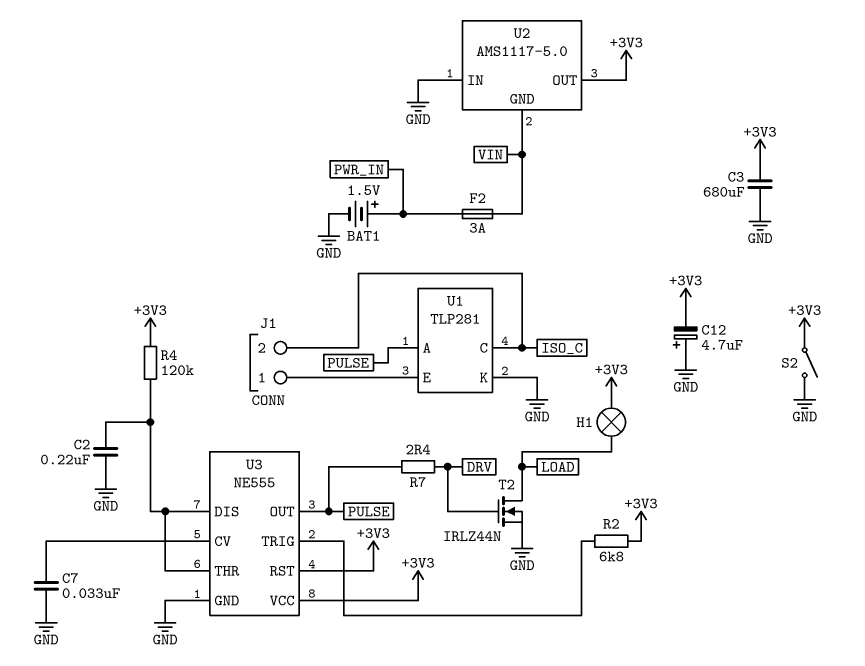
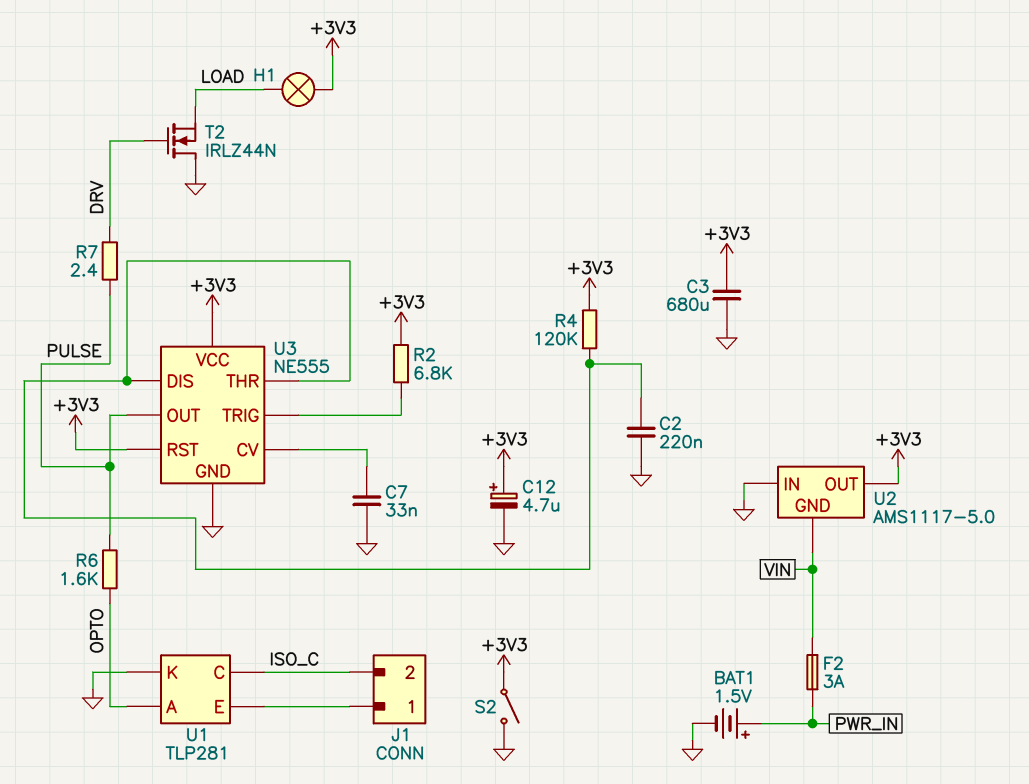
C12: 4.7uF (plus GND, minus +3V3) -> 4.7uF (plus +3V3, minus GND)
R6: none -> 1.6k (OPTO, PULSE)
T2: NMOS IRLZ44N (G DRV, D LOAD, S GND) -> NMOS IRLZ44N (G DRV, D GND, S LOAD)
U1 pin A: PULSE -> OPTO

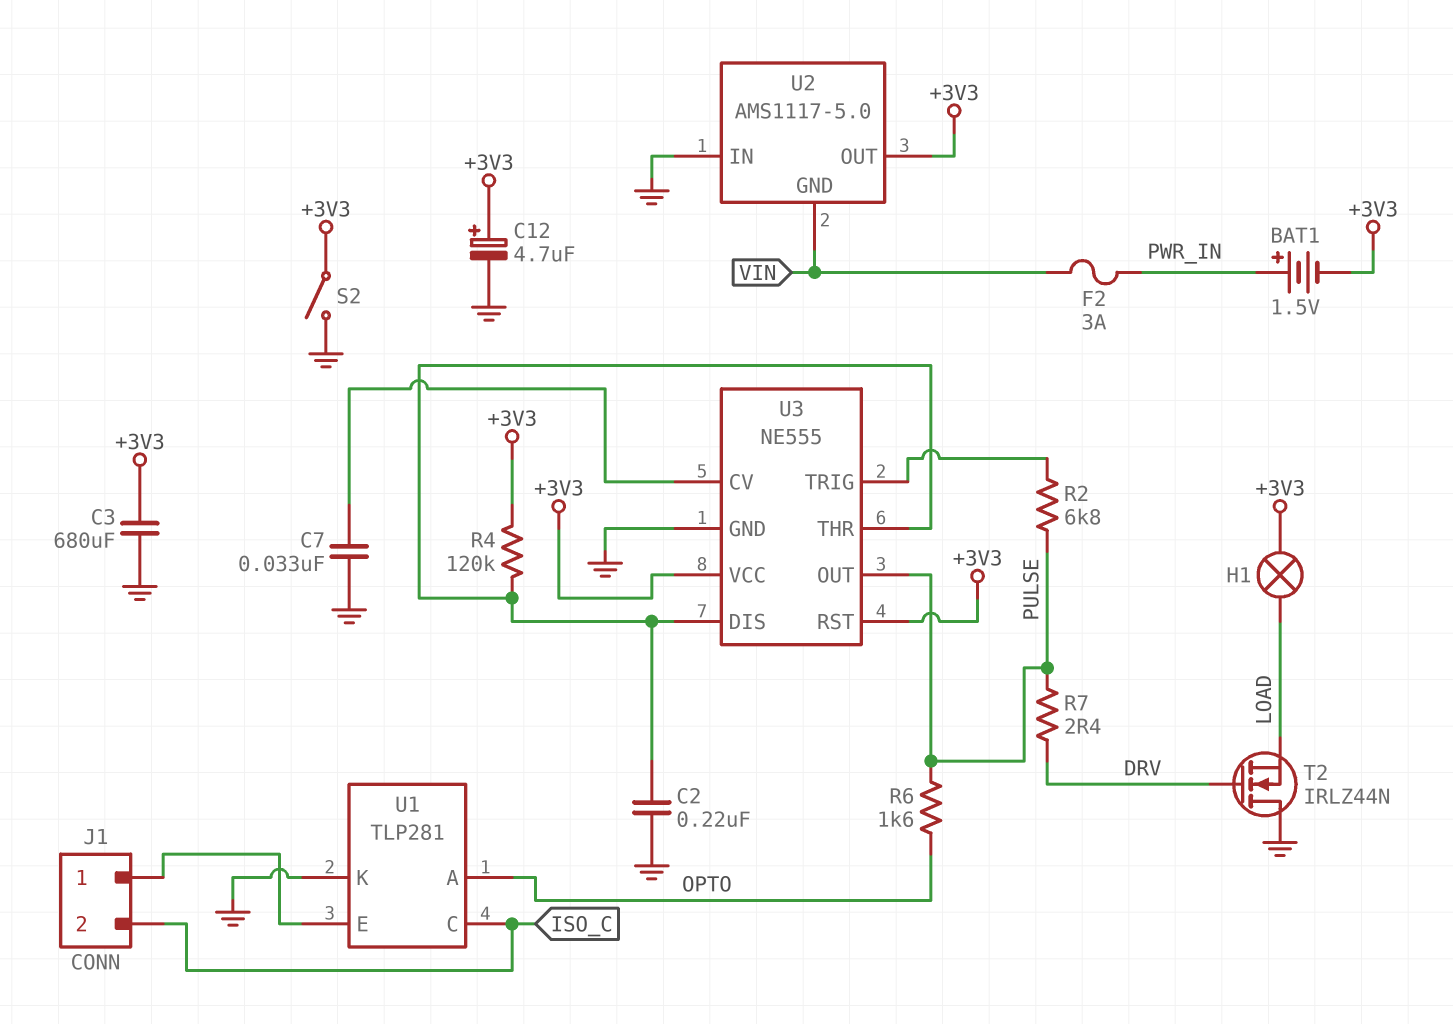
BAT1: 1.5V (plus PWR_IN, minus GND) -> 1.5V (plus PWR_IN, minus +3V3)
R2: 6.8k (+3V3, U3/TRIG) -> 6.8k (PULSE, U3/TRIG)

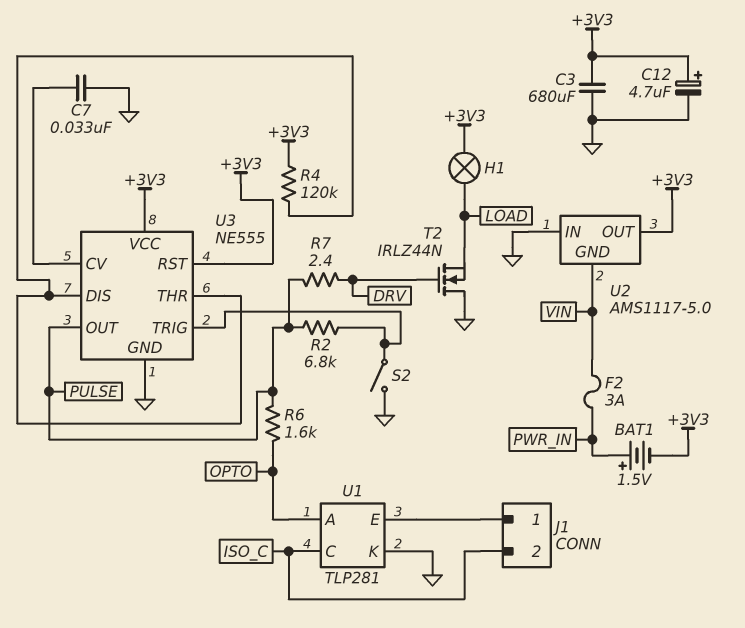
C2: 220nF (GND, U3/DIS) -> none
S2: switch (+3V3, GND) -> switch (GND, U3/TRIG)

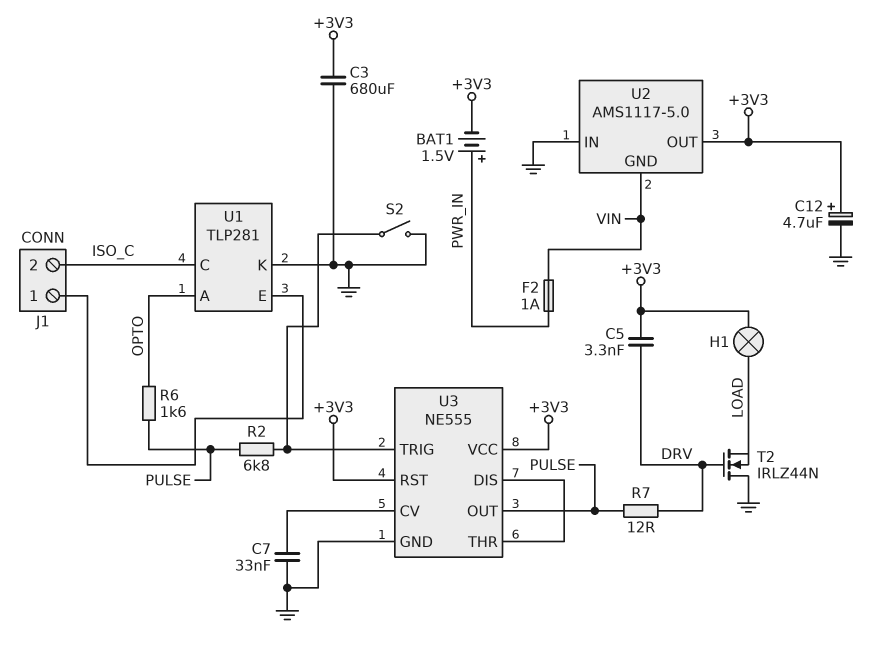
C5: none -> 3.3nF (+3V3, DRV)
F2: 3A (PWR_IN, VIN) -> 1A (PWR_IN, VIN)
R4: 120k (+3V3, U3/DIS) -> none
R7: 2.4 (DRV, PULSE) -> 12 (DRV, PULSE)

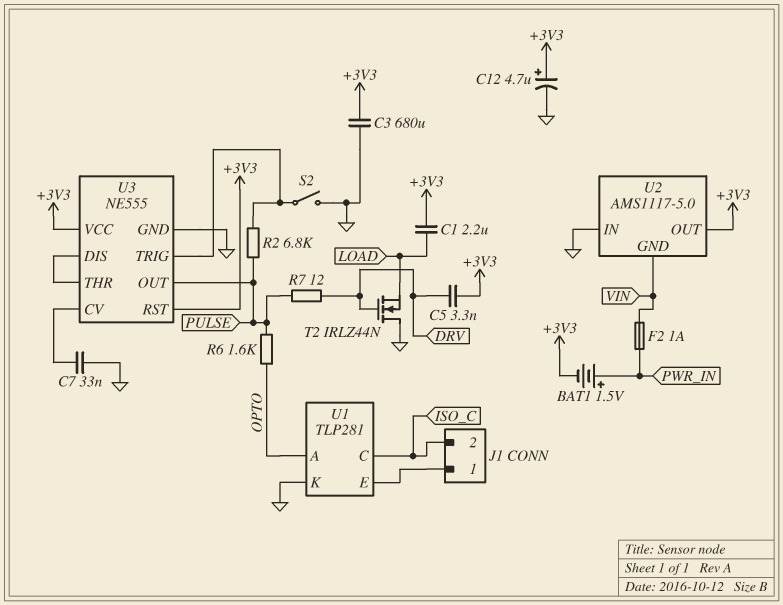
C1: none -> 2.2uF (+3V3, LOAD)
H1: lamp (+3V3, LOAD) -> none

